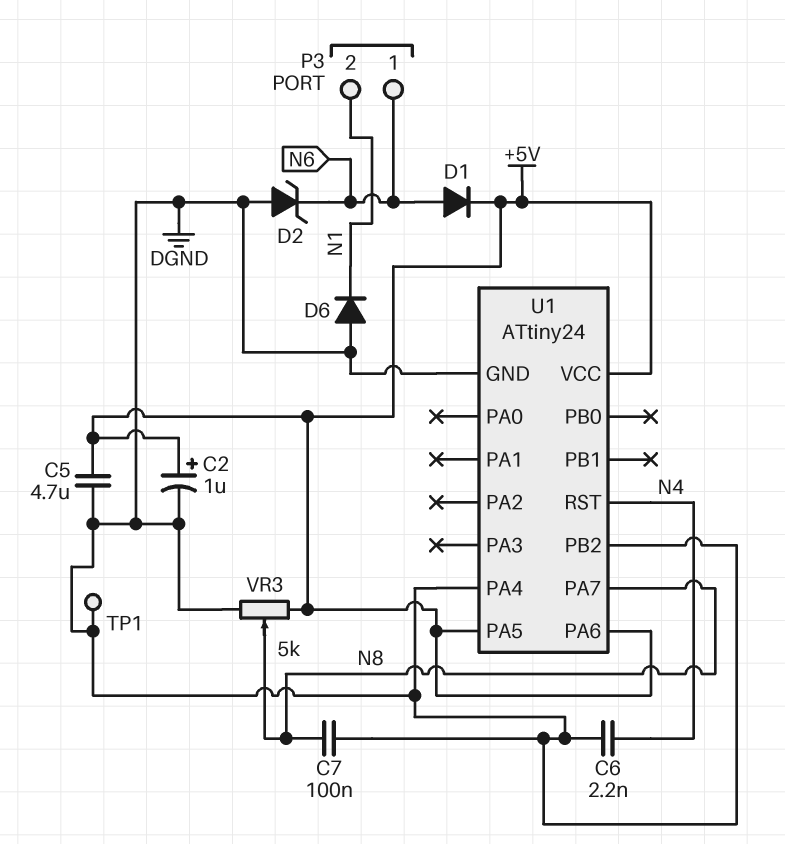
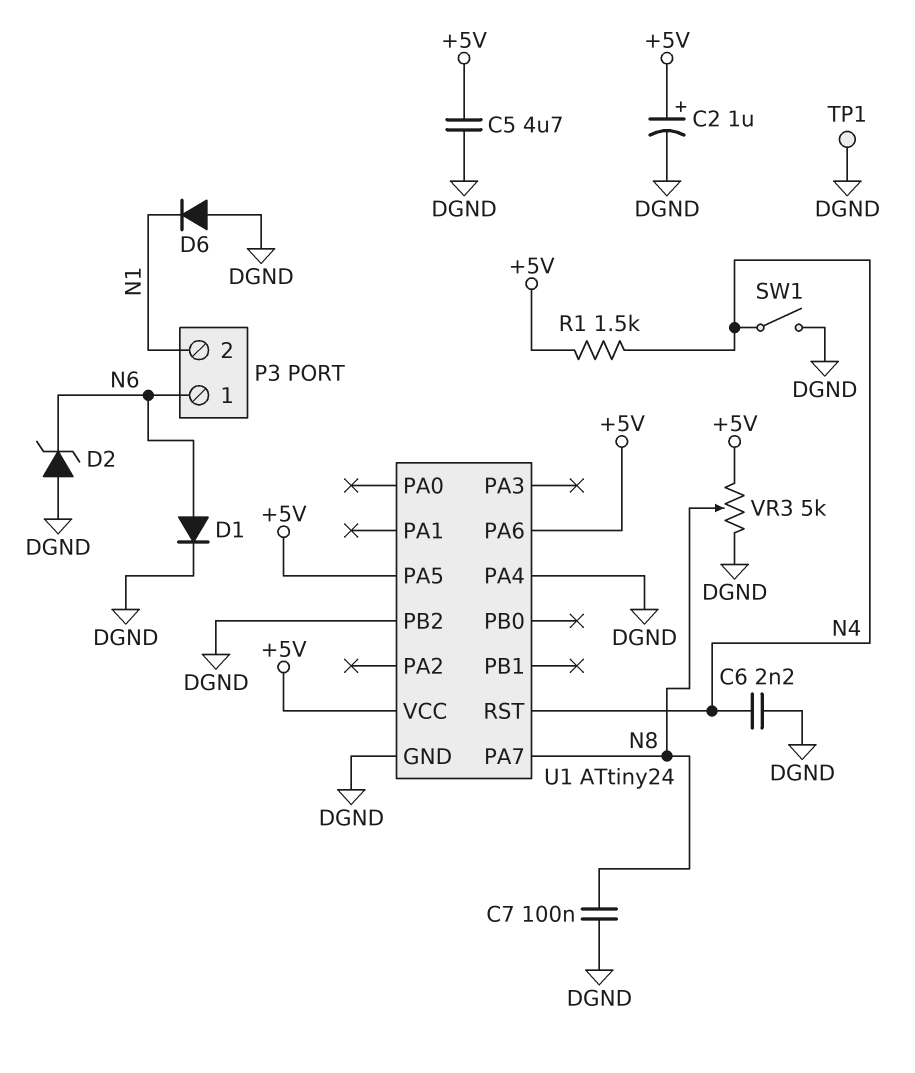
D1: diode (A N6, K +5V) -> diode (A N6, K DGND)
R1: none -> 1.5k (+5V, N4)
SW1: none -> switch (DGND, N4)

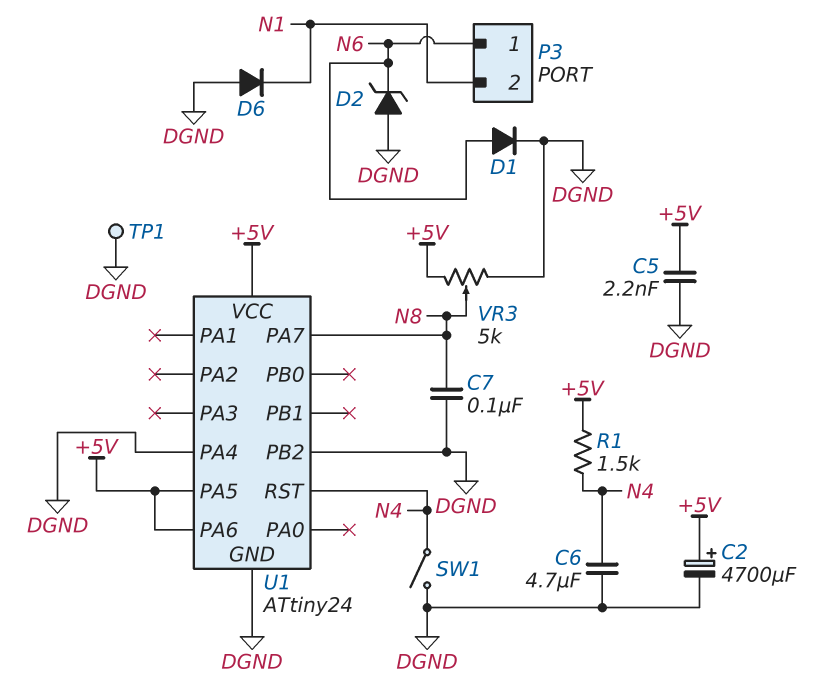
C2: 1uF (plus +5V, minus DGND) -> 4700uF (plus +5V, minus DGND)
C5: 4.7uF (+5V, DGND) -> 2.2nF (+5V, DGND)
C6: 2.2nF (DGND, N4) -> 4.7uF (DGND, N4)

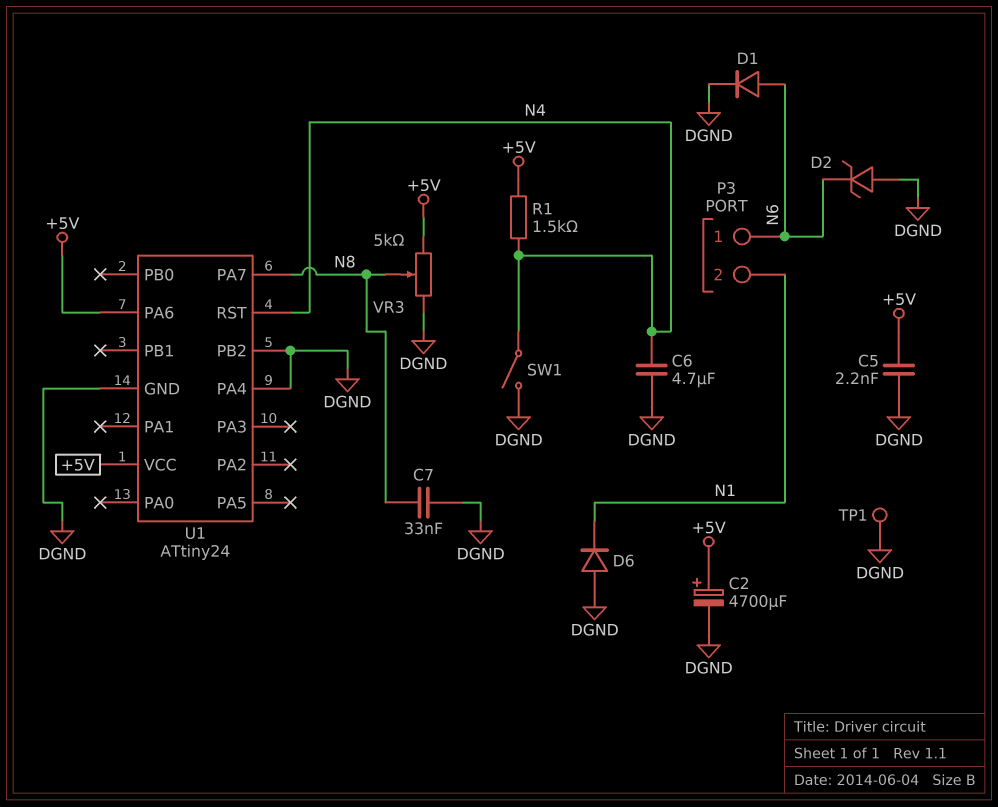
C7: 100nF (DGND, N8) -> 33nF (DGND, N8)
U1 pin PA5: +5V -> none

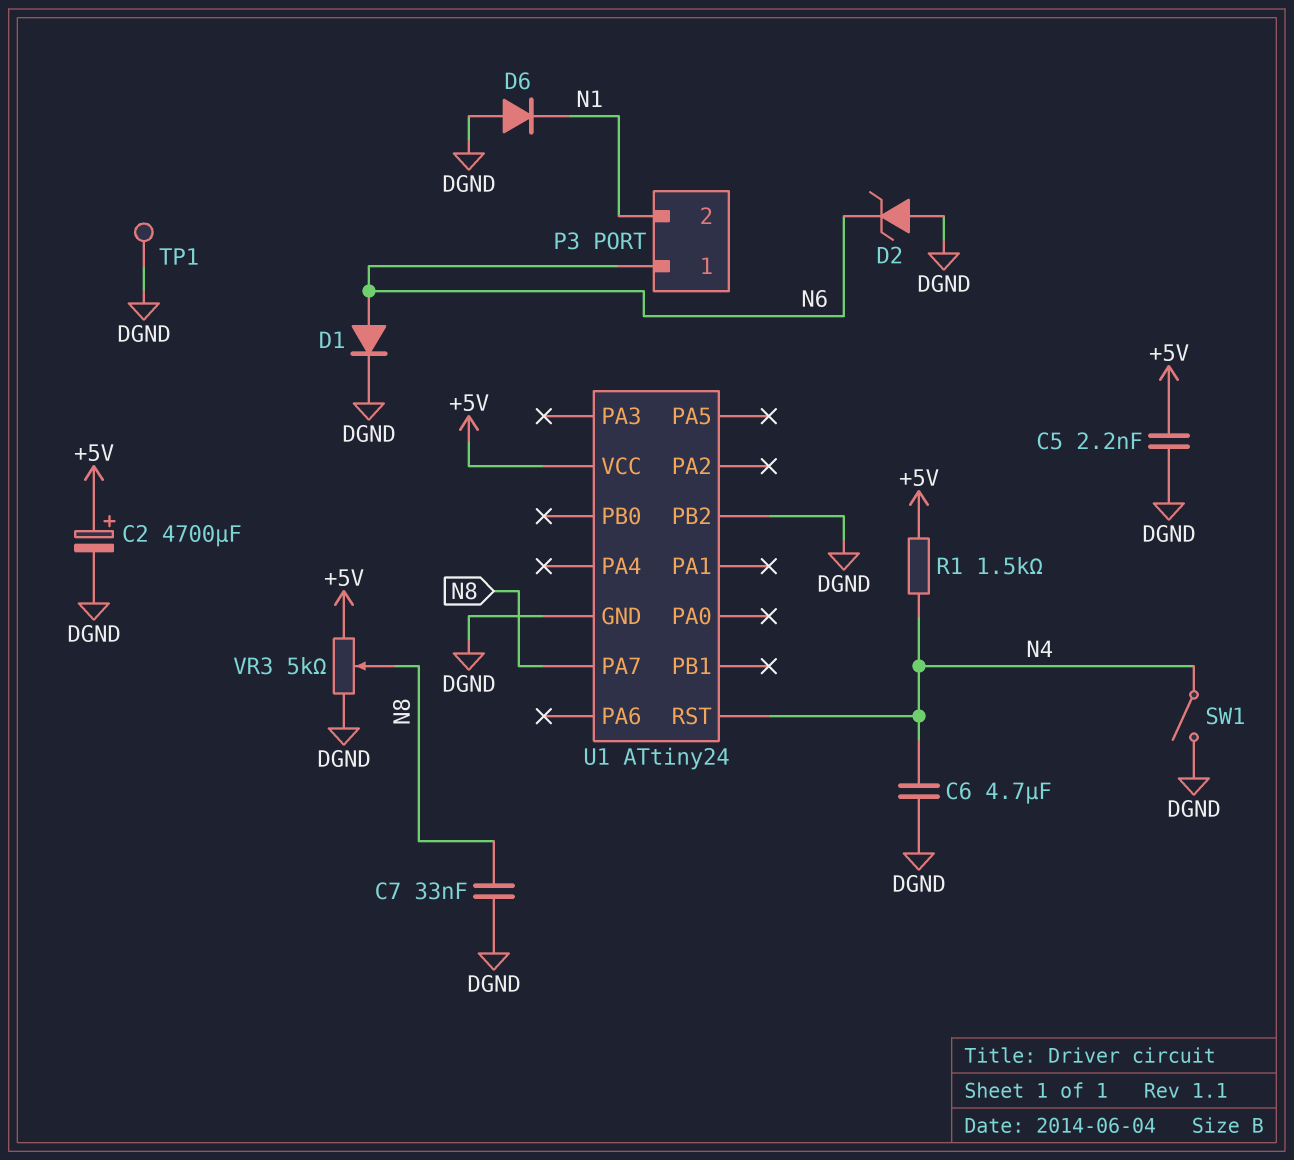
U1 pin PA4: DGND -> none
U1 pin PA6: +5V -> none

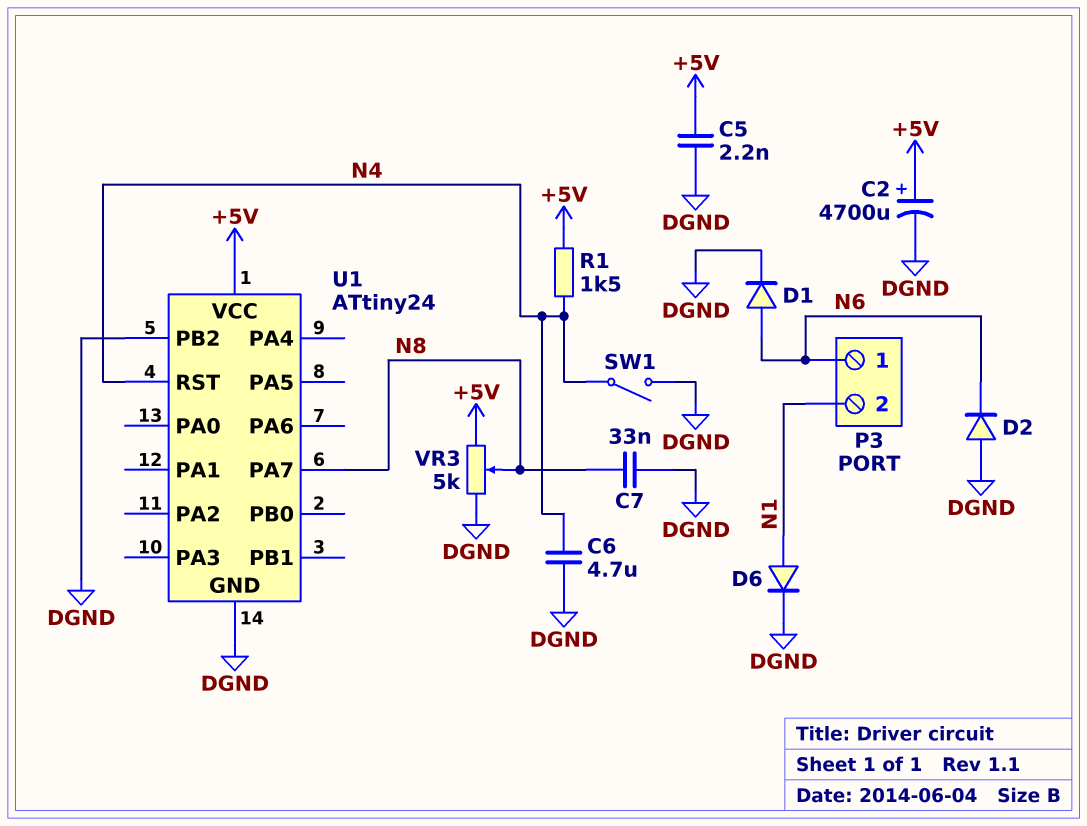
D2: zener (A DGND, K N6) -> diode (A DGND, K N6)
D6: diode (A DGND, K N1) -> diode (A N1, K DGND)
TP1: test point (DGND) -> none

